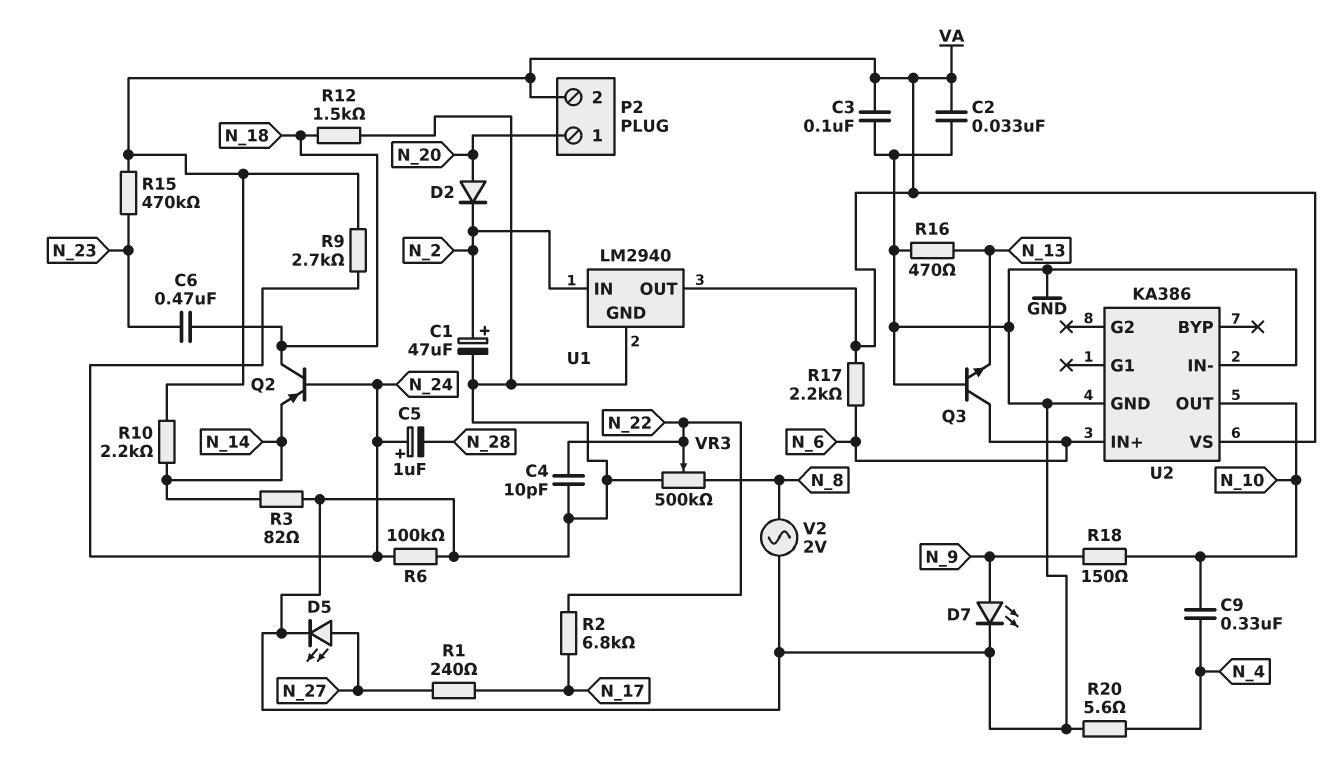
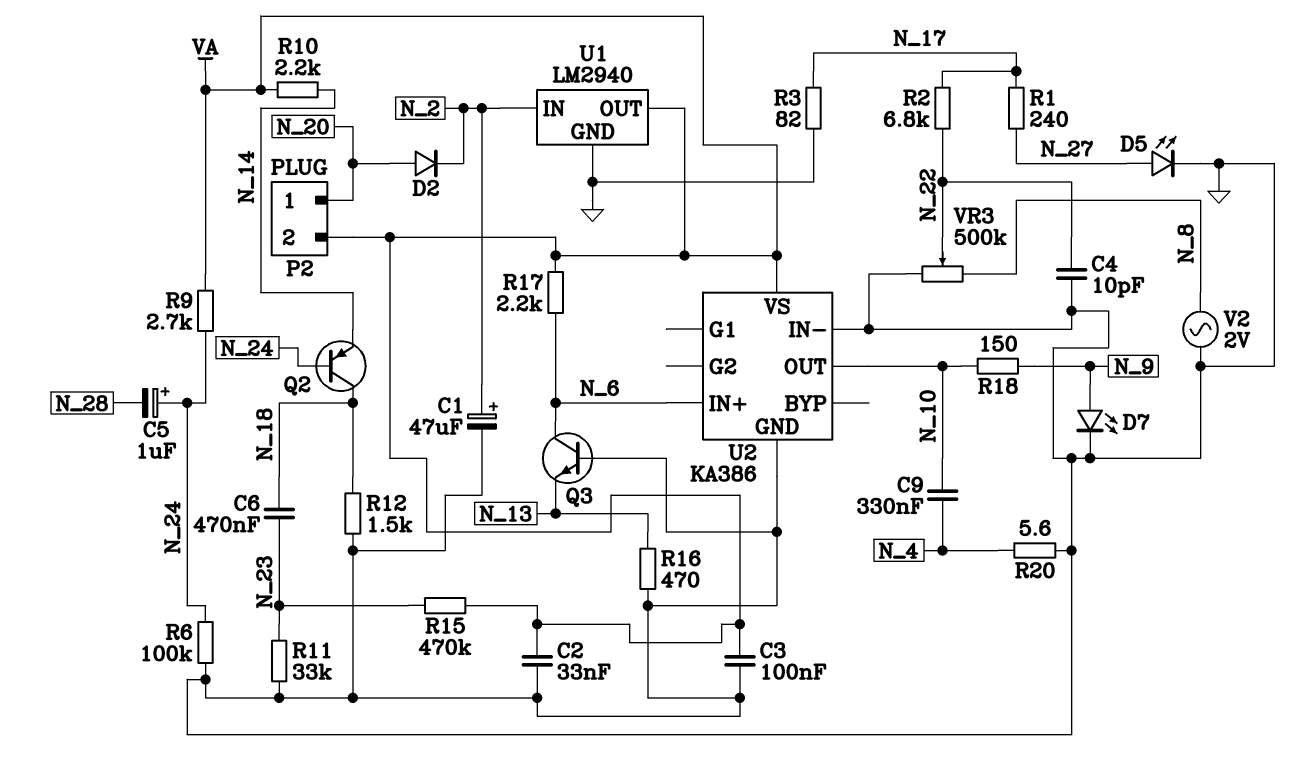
R3: 82 (GND, N_14) -> 82 (GND, N_17)
R11: none -> 33k (GND, N_23)

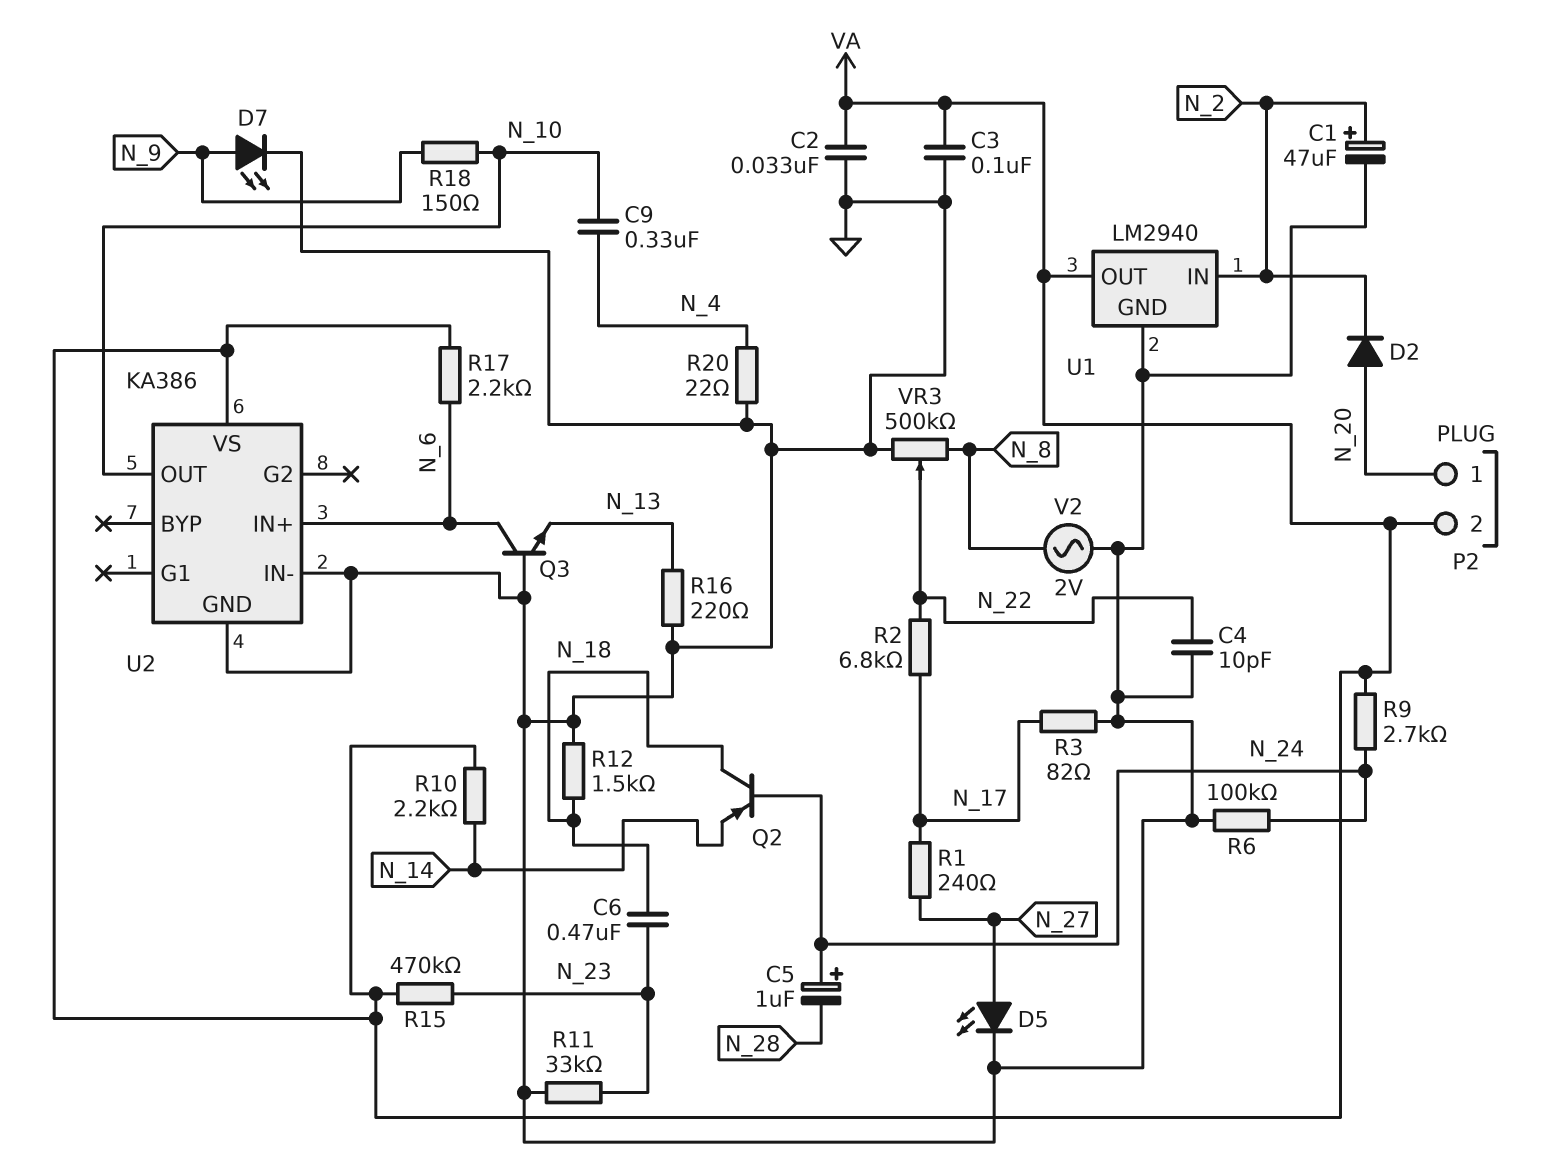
R16: 470 (GND, N_13) -> 220 (GND, N_13)
R20: 5.6 (GND, N_4) -> 22 (GND, N_4)

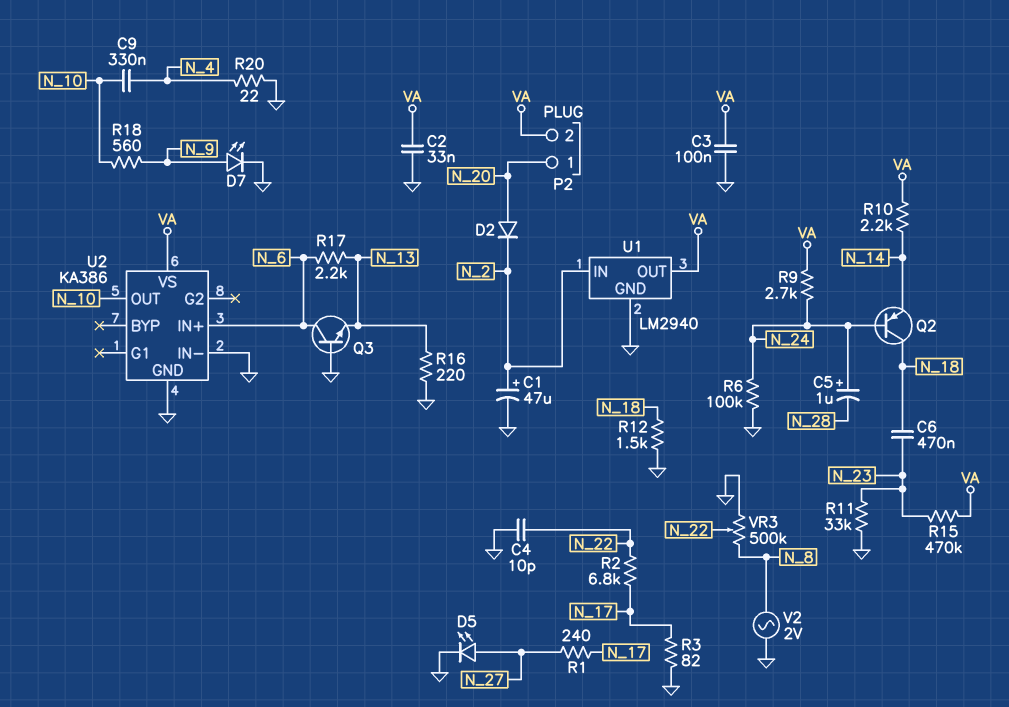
R17: 2.2k (N_6, VA) -> 2.2k (N_6, N_13)
R18: 150 (N_9, N_10) -> 560 (N_9, N_10)

